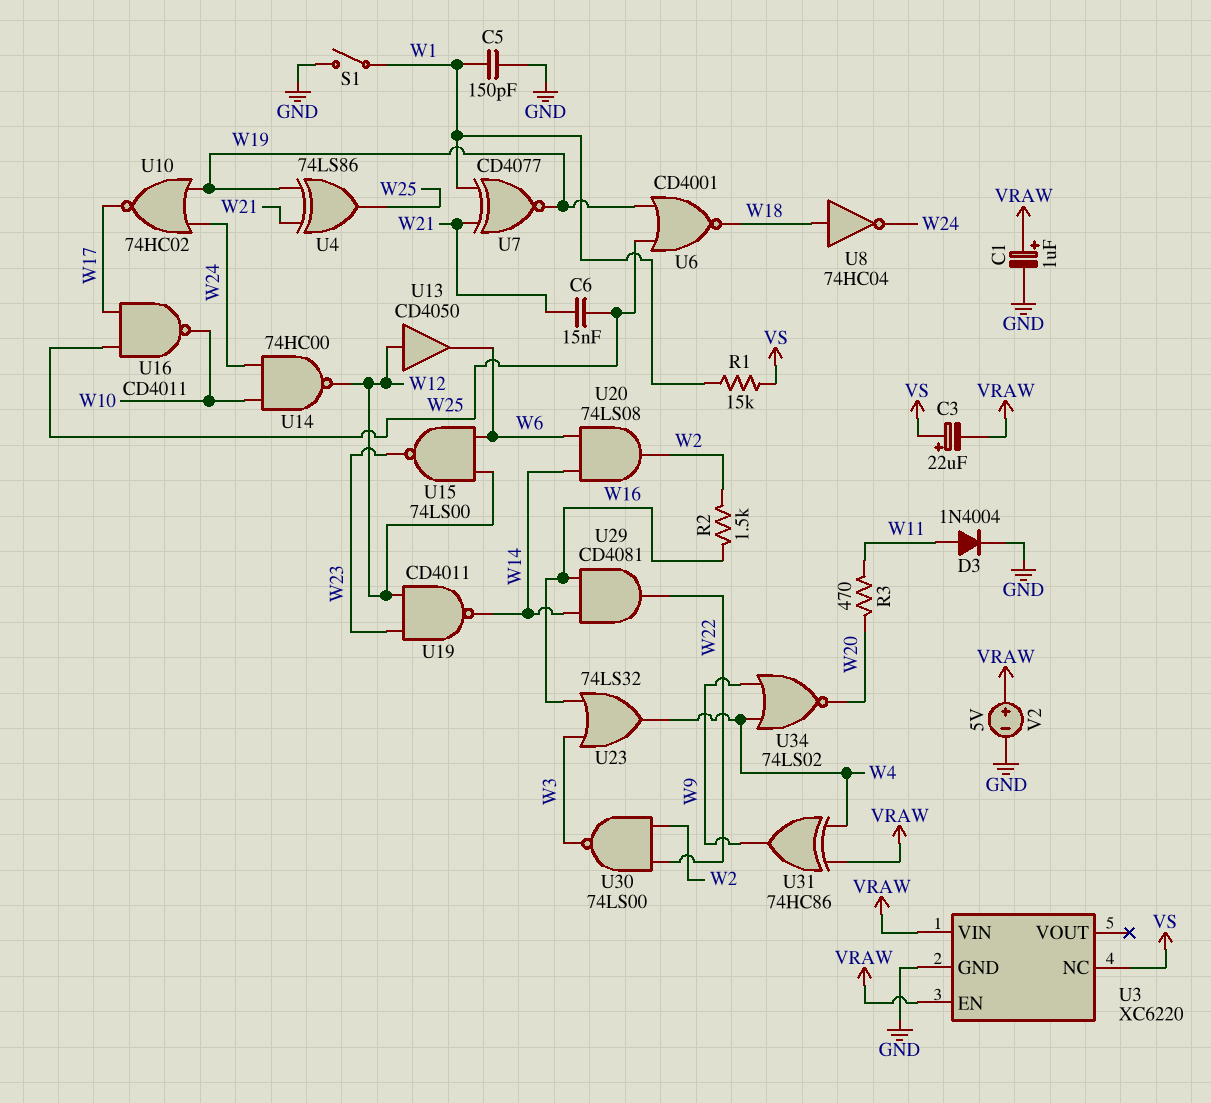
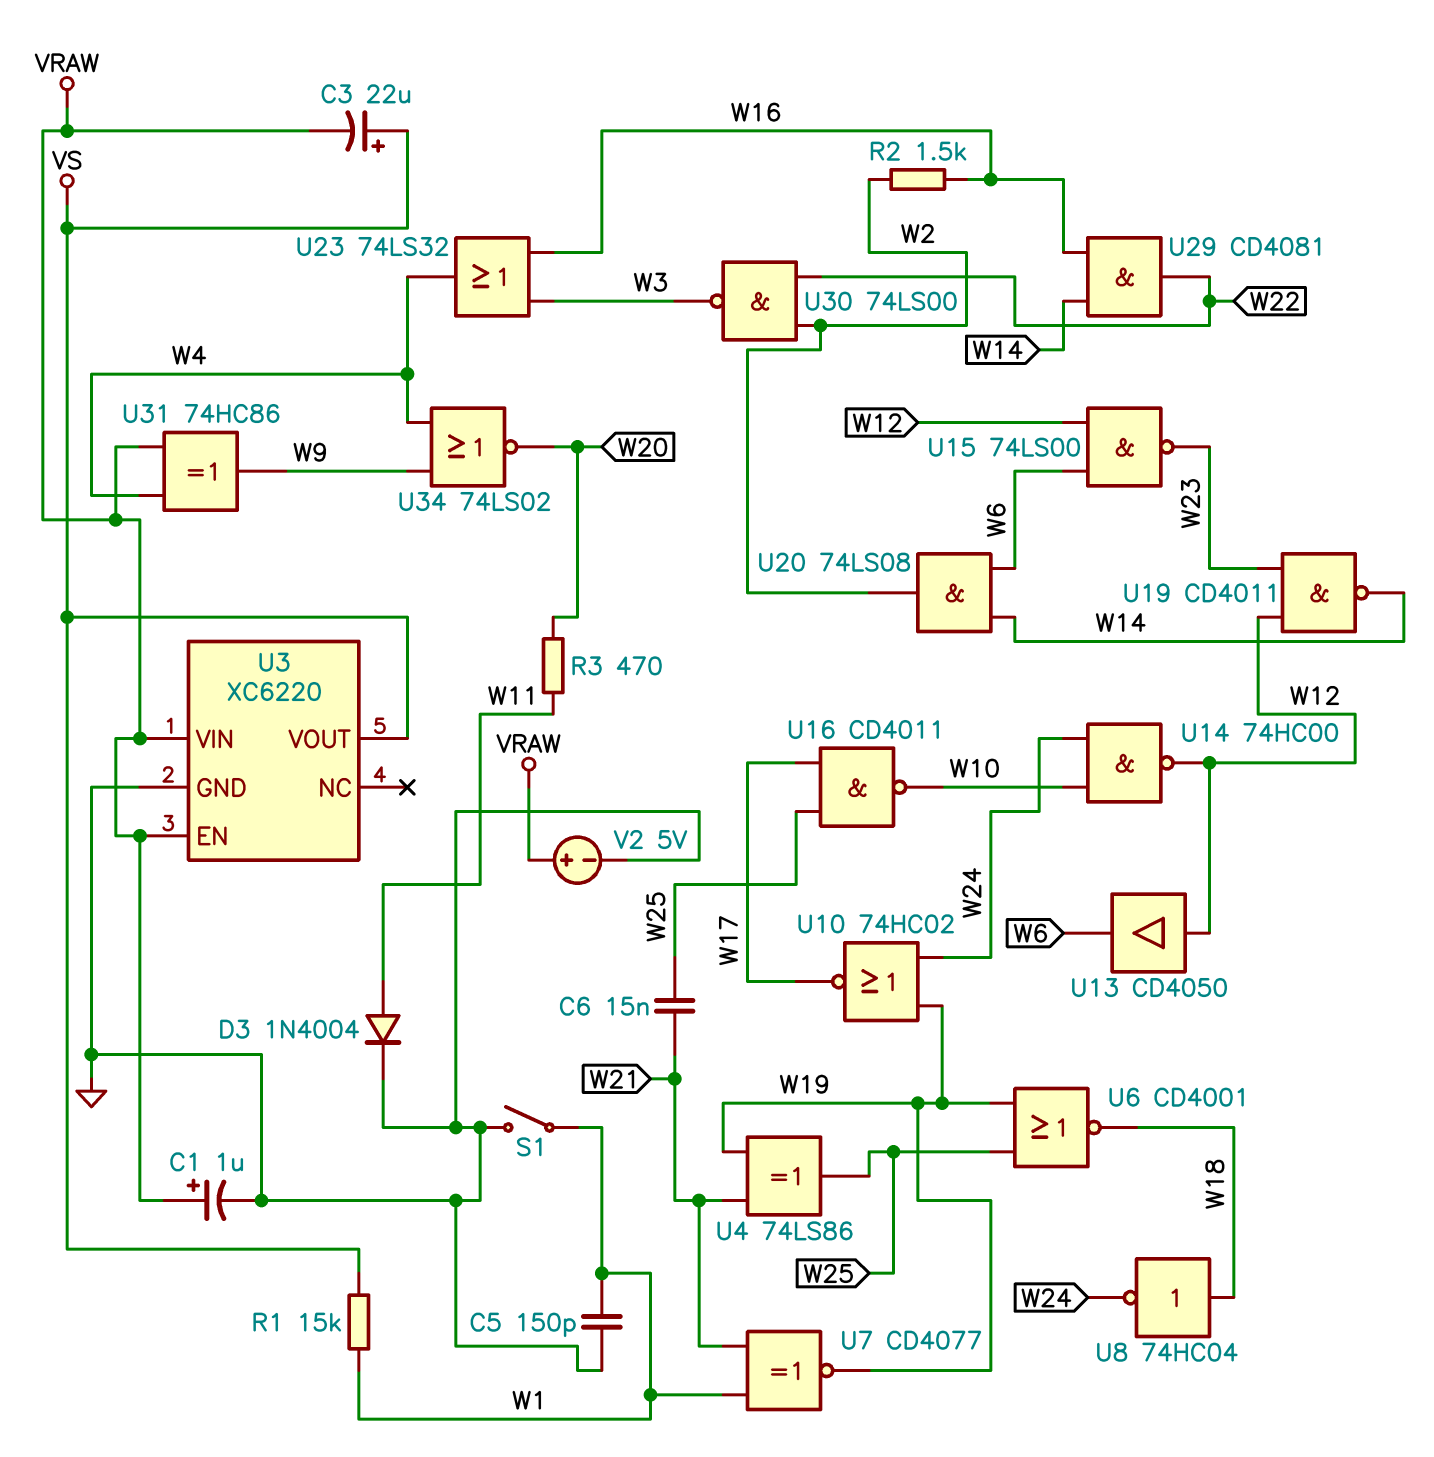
U3 pin NC: VS -> none
U3 pin VOUT: none -> VS

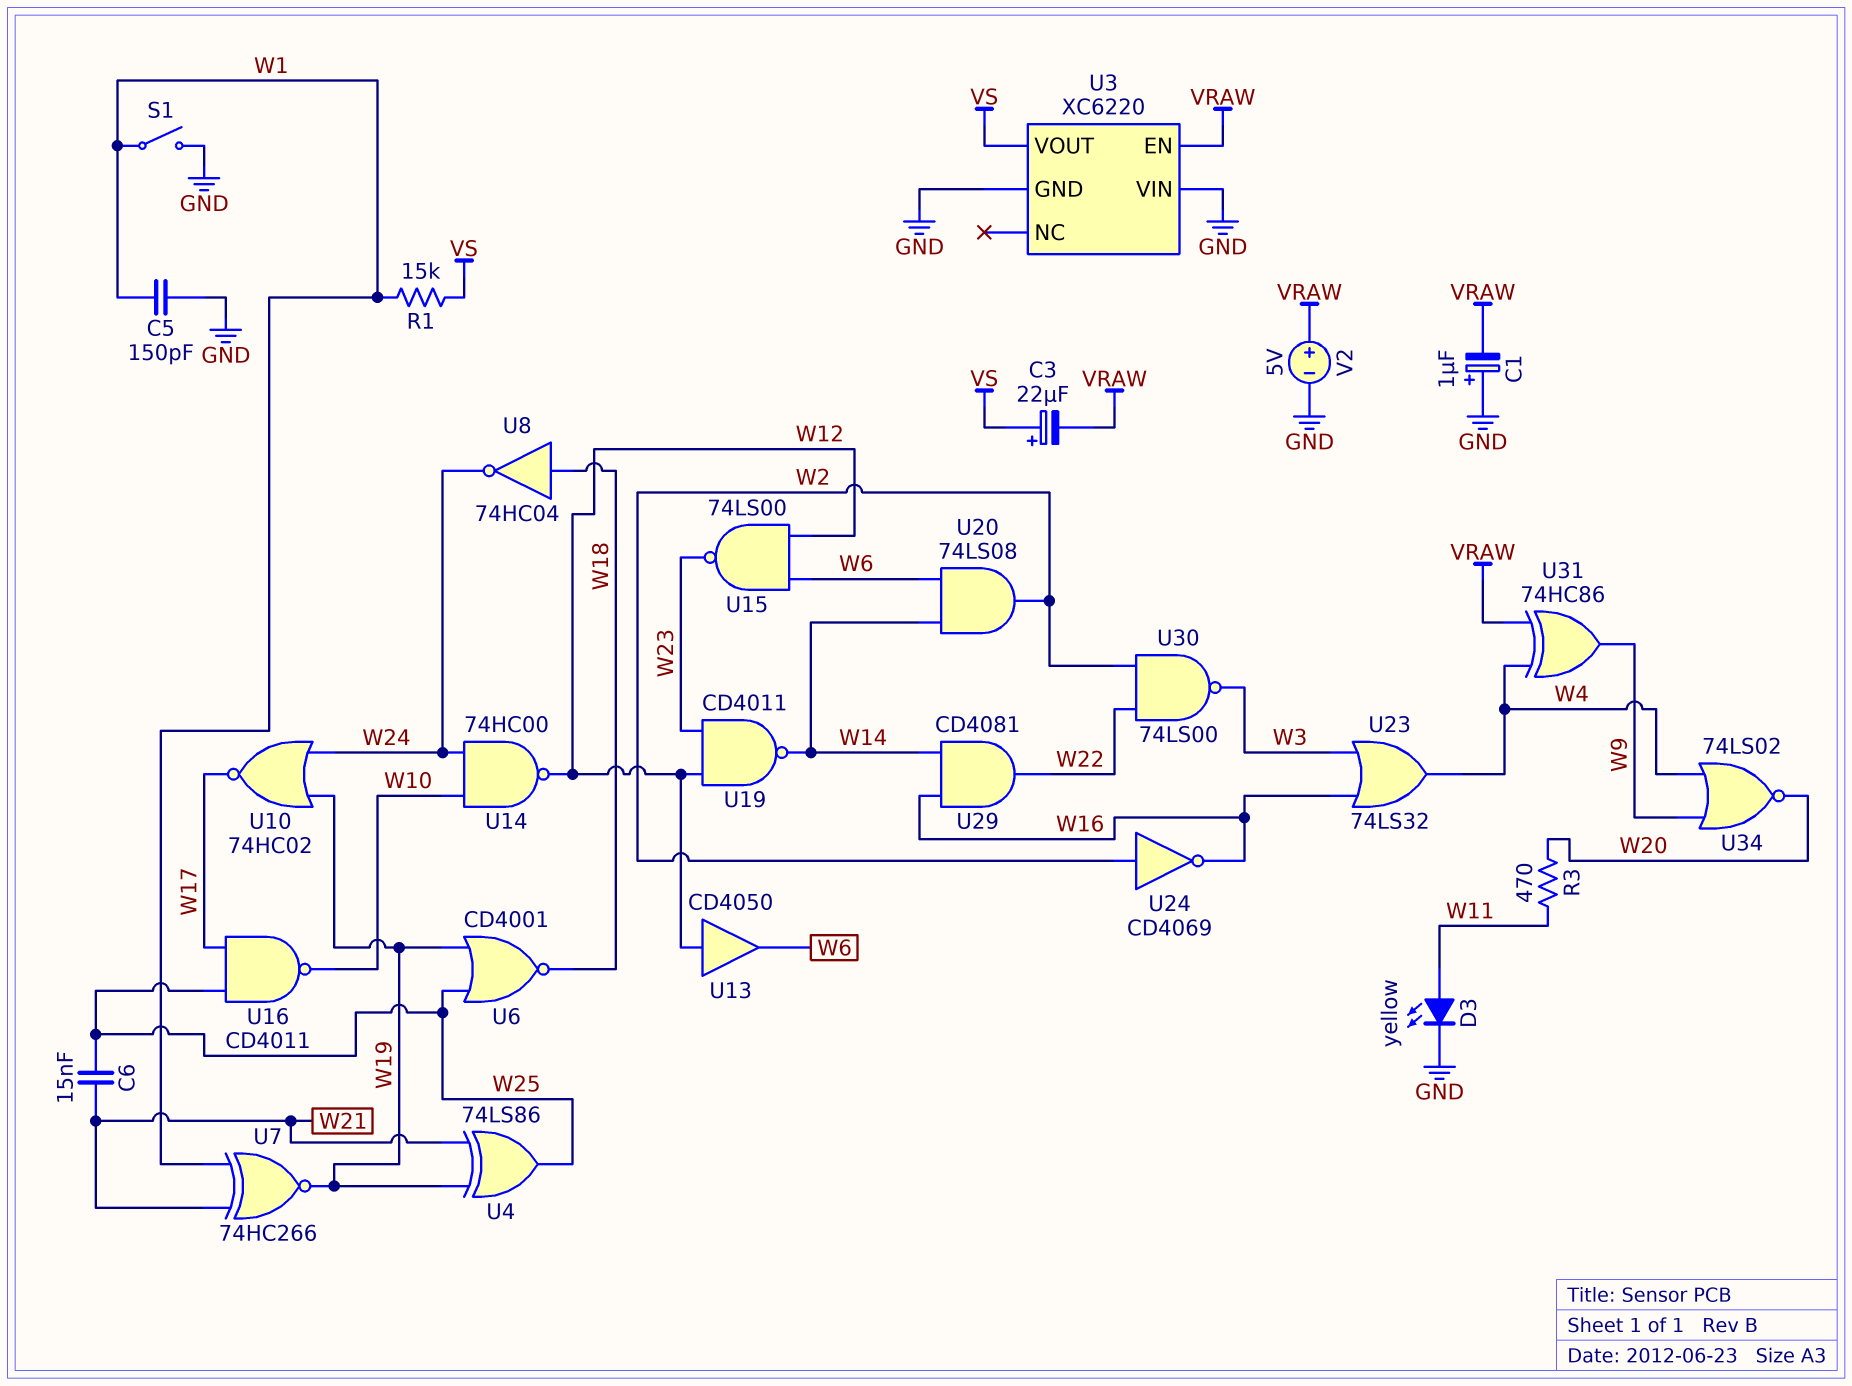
C1: 1uF (plus VRAW, minus GND) -> 1uF (plus GND, minus VRAW)
D3: diode 1N4004 (A W11, K GND) -> LED yellow (A W11, K GND)
R2: 1.5k (W2, W16) -> none
U3 pin VIN: VRAW -> GND
U7: XNOR CD4077 (in W1, in W21, out W19) -> XNOR 74HC266 (in W1, in W21, out W19)
U24: none -> NOT CD4069 (in W2, out W16)

